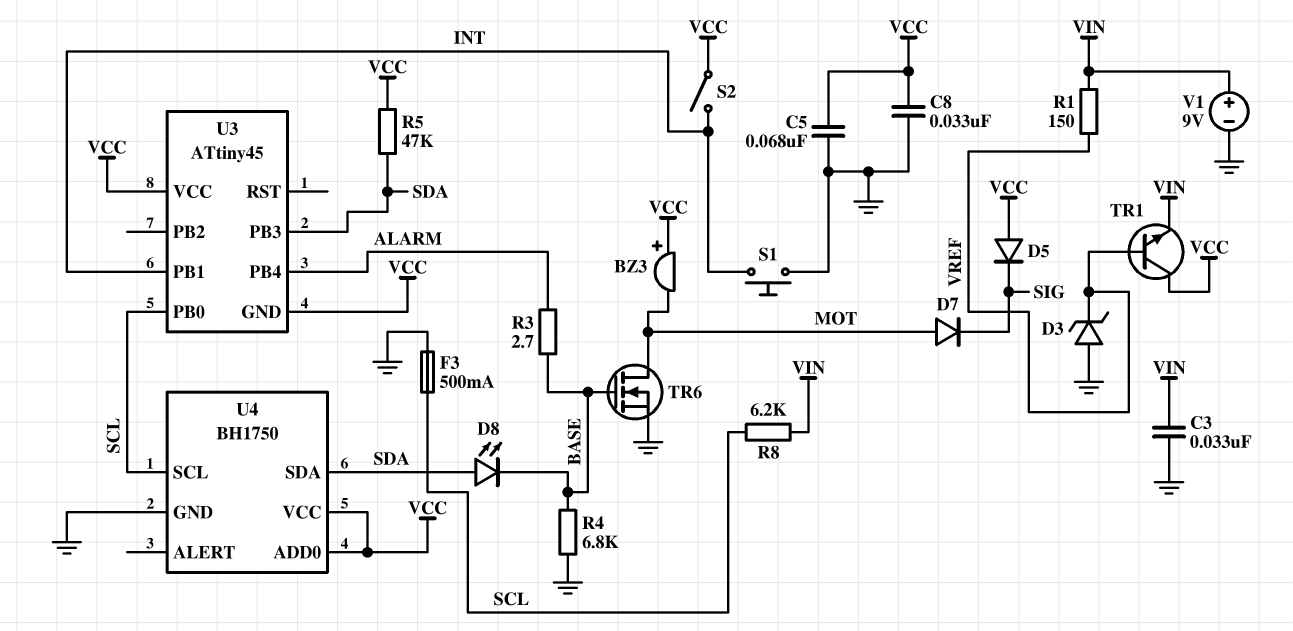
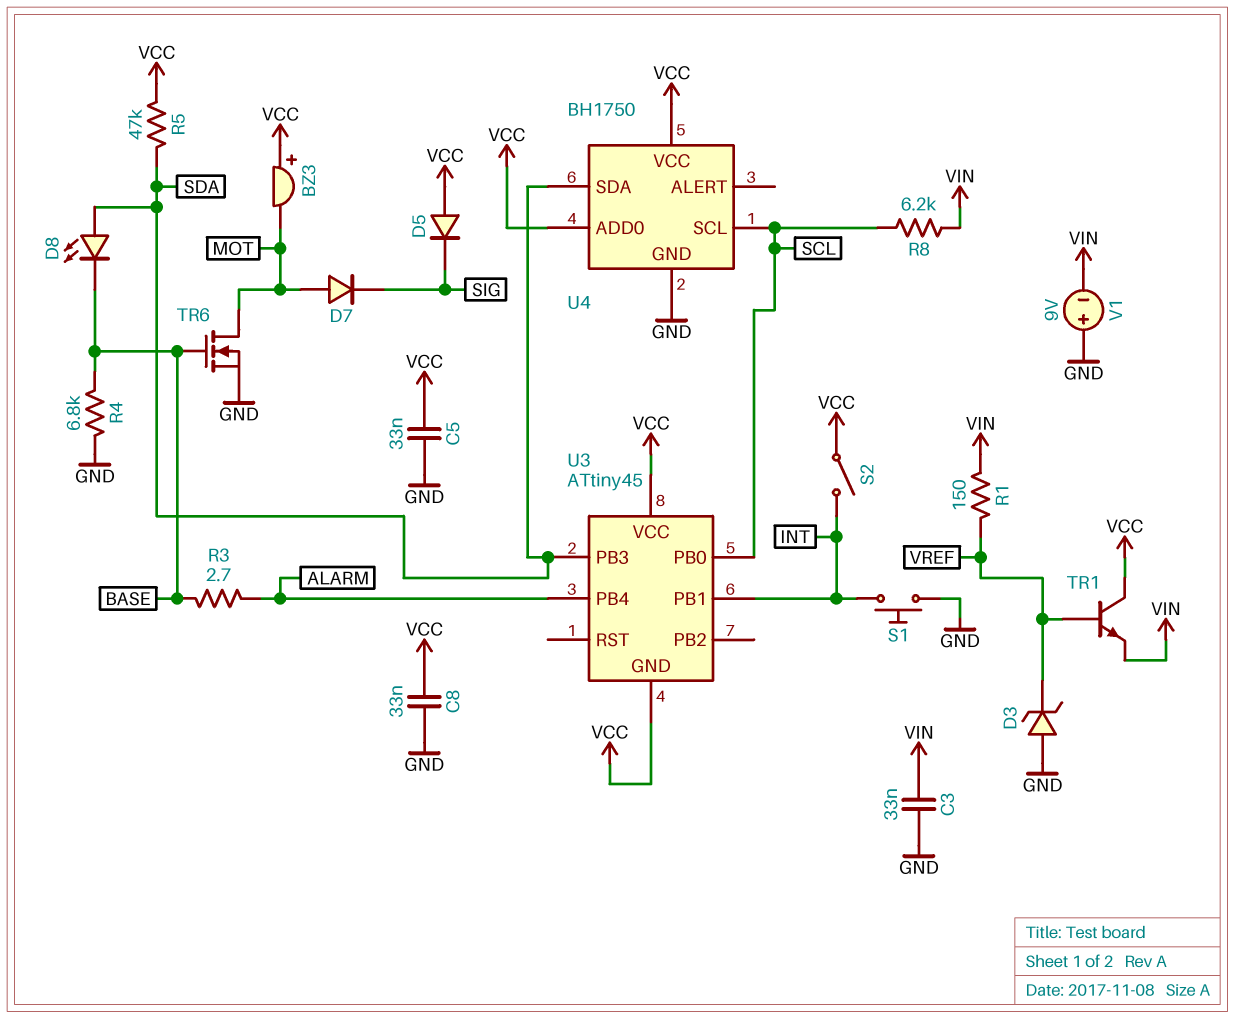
C5: 68nF (GND, VCC) -> 33nF (GND, VCC)
F3: 500mA (GND, SCL) -> none
V1: 9V (plus VIN, minus GND) -> 9V (plus GND, minus VIN)

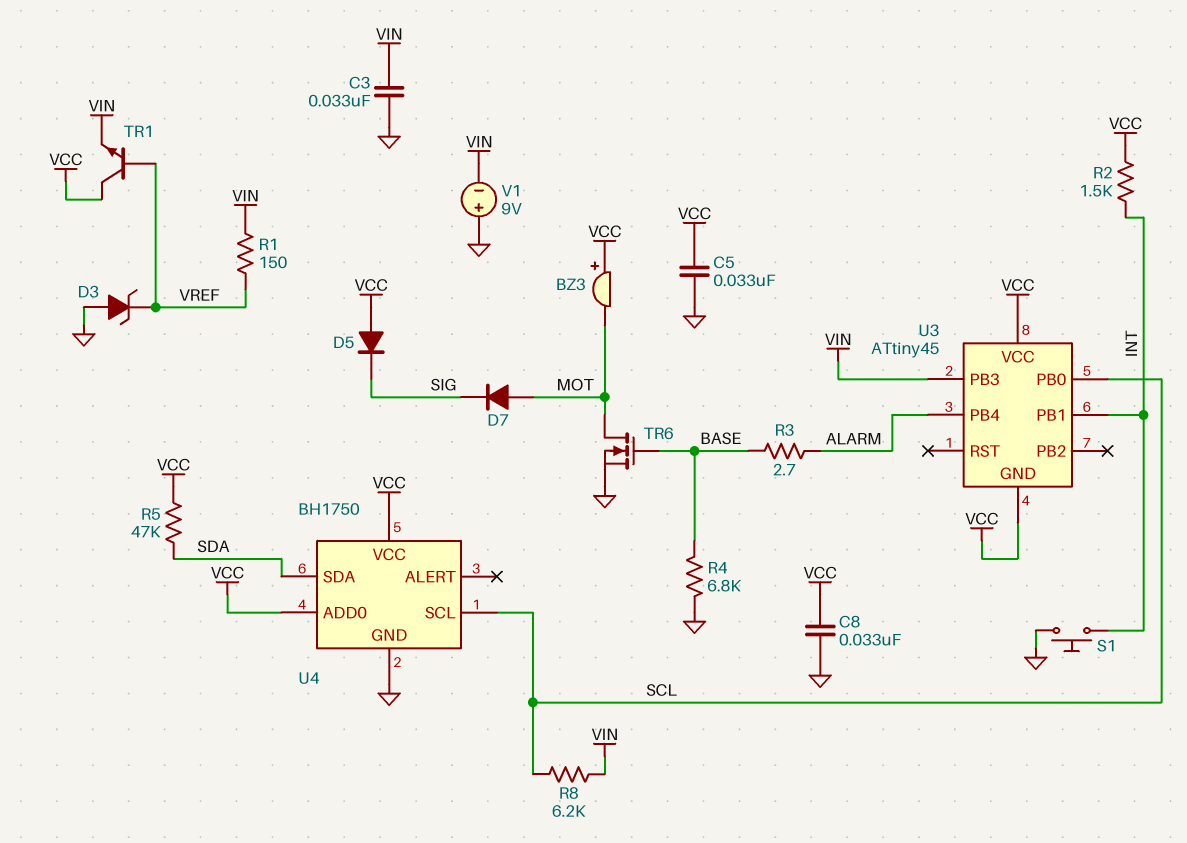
D8: LED (A SDA, K BASE) -> none
R2: none -> 1.5k (INT, VCC)
S2: switch (INT, VCC) -> none
U3 pin PB3: SDA -> VIN

